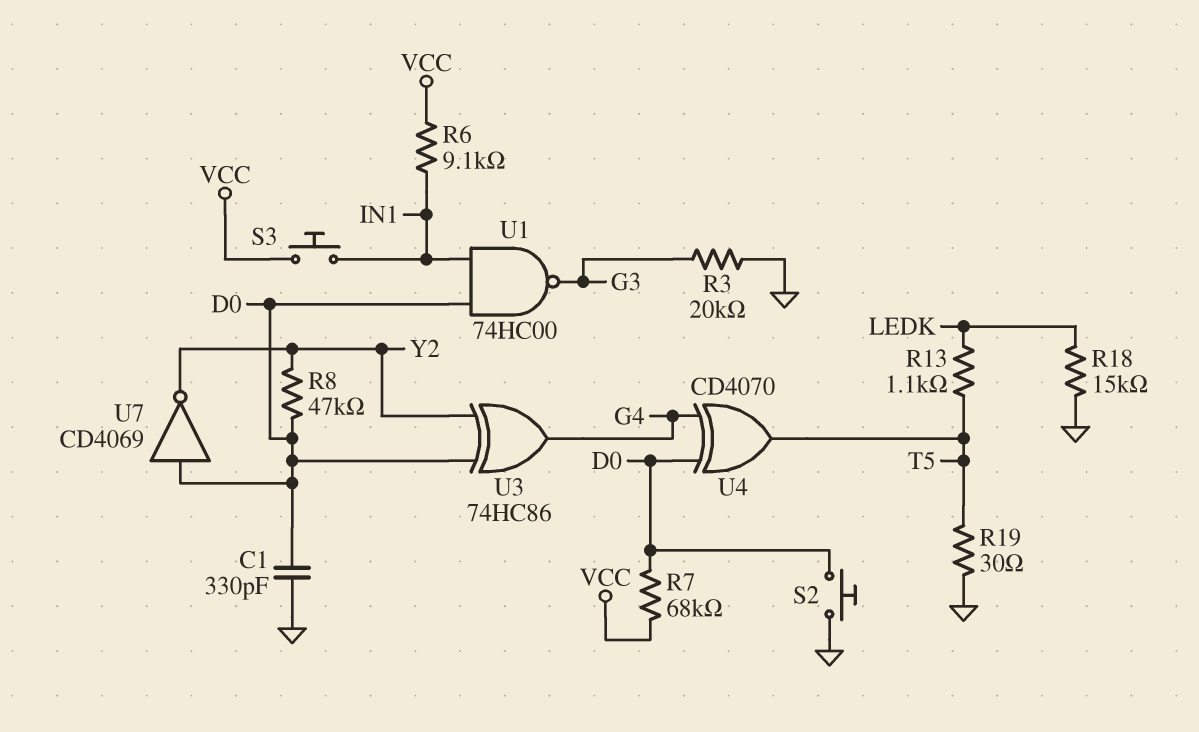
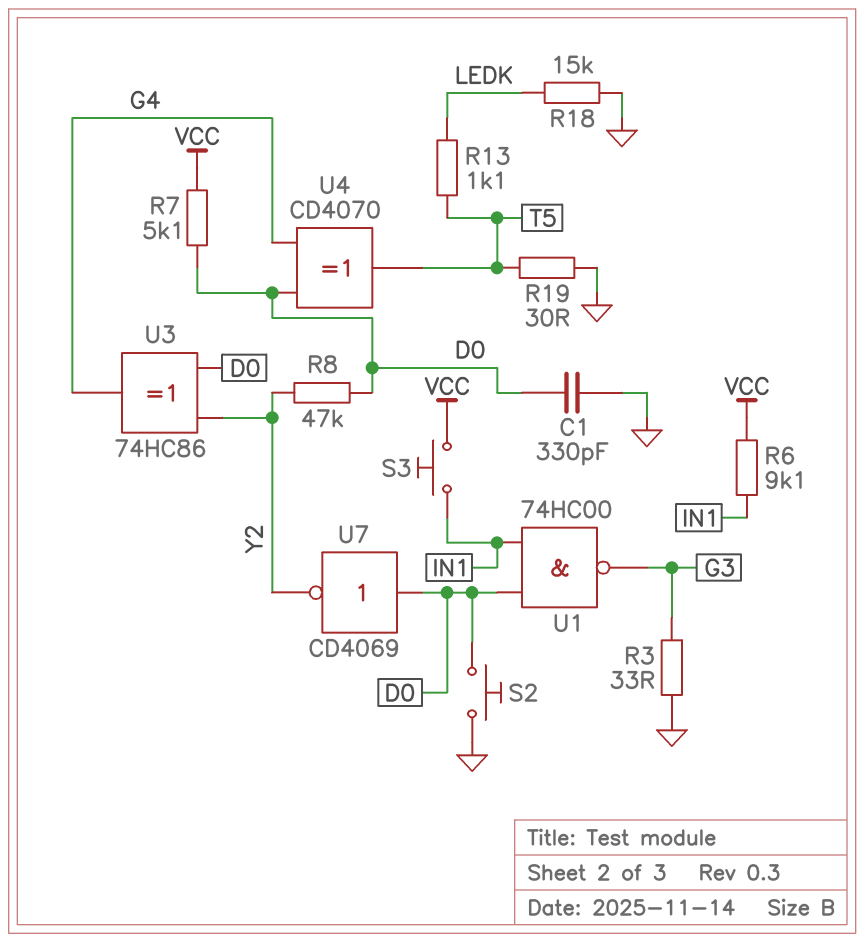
R3: 20k (G3, GND) -> 33 (G3, GND)
R7: 68k (D0, VCC) -> 5.1k (D0, VCC)

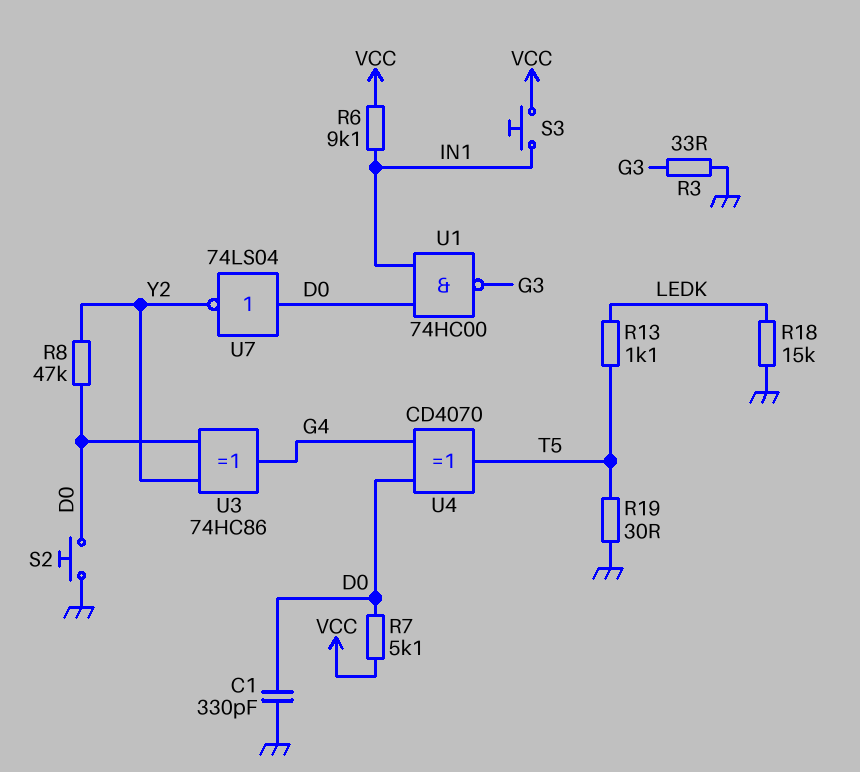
U7: NOT CD4069 (in D0, out Y2) -> NOT 74LS04 (in D0, out Y2)

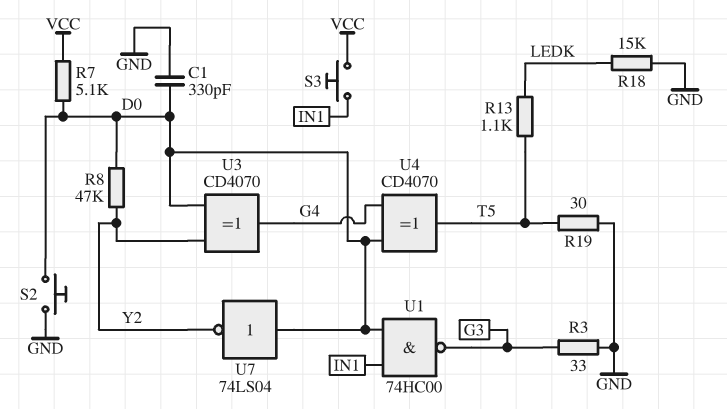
R6: 9.1k (IN1, VCC) -> none
U3: XOR 74HC86 (in D0, in Y2, out G4) -> XOR CD4070 (in D0, in Y2, out G4)

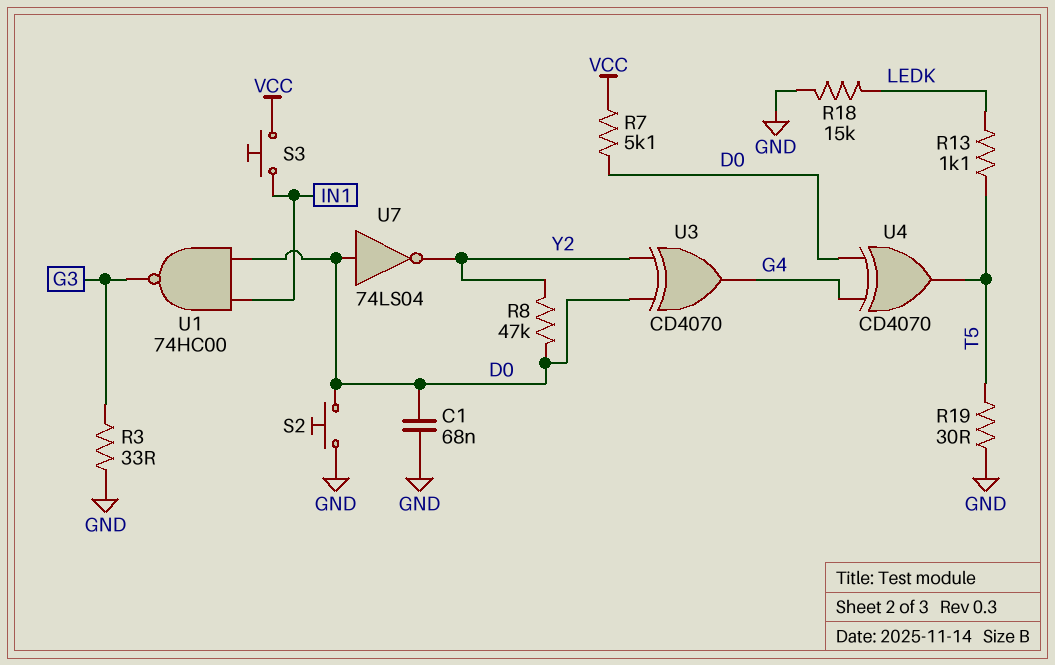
C1: 330pF (D0, GND) -> 68nF (D0, GND)

